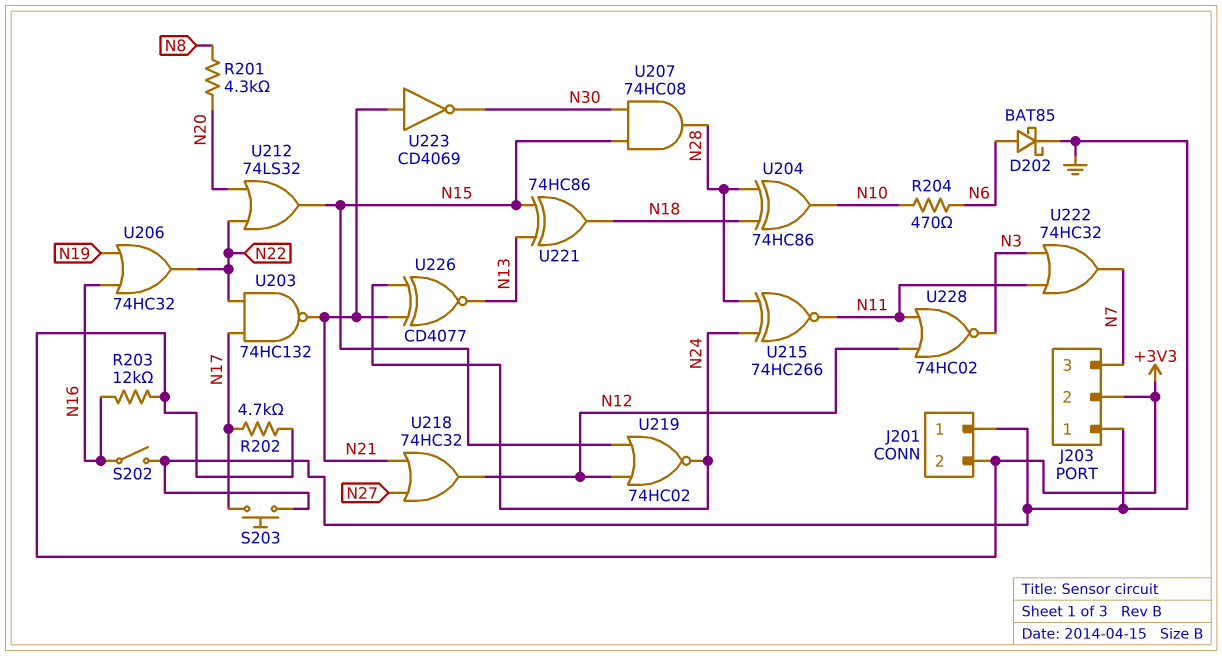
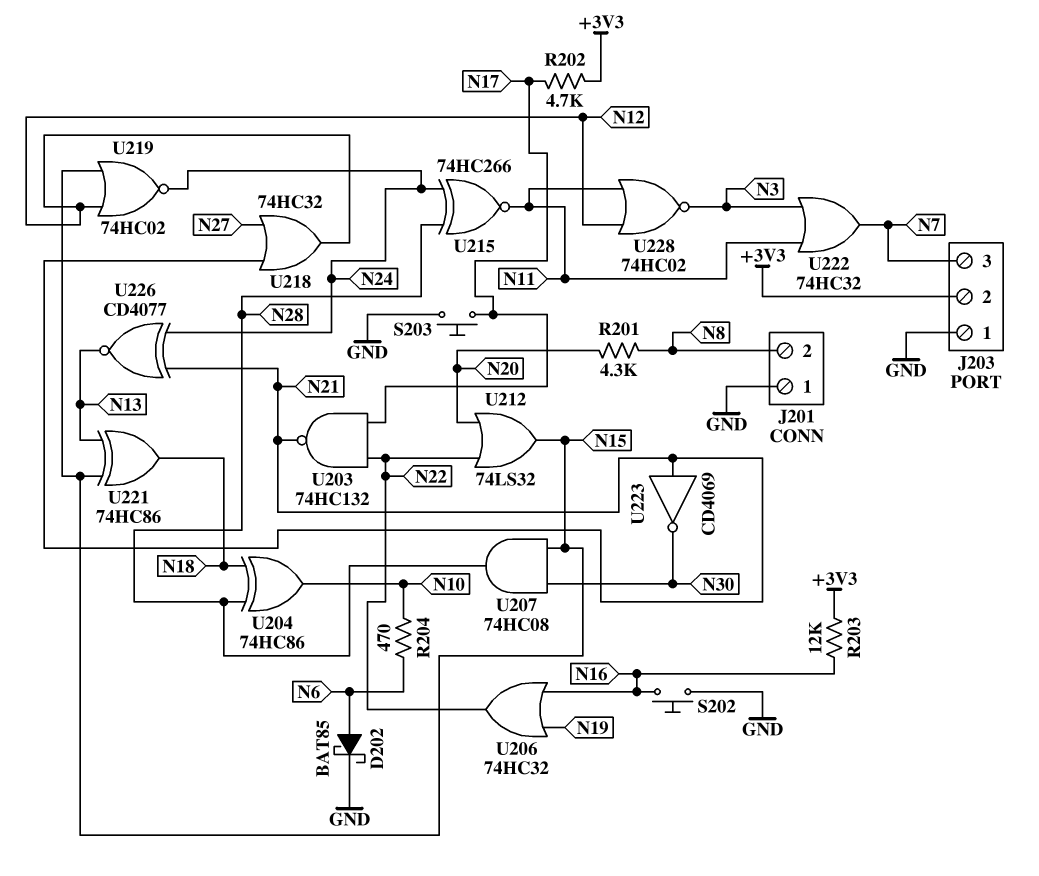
J201 pin 2: +3V3 -> N8
S202: switch (GND, N16) -> button (GND, N16)

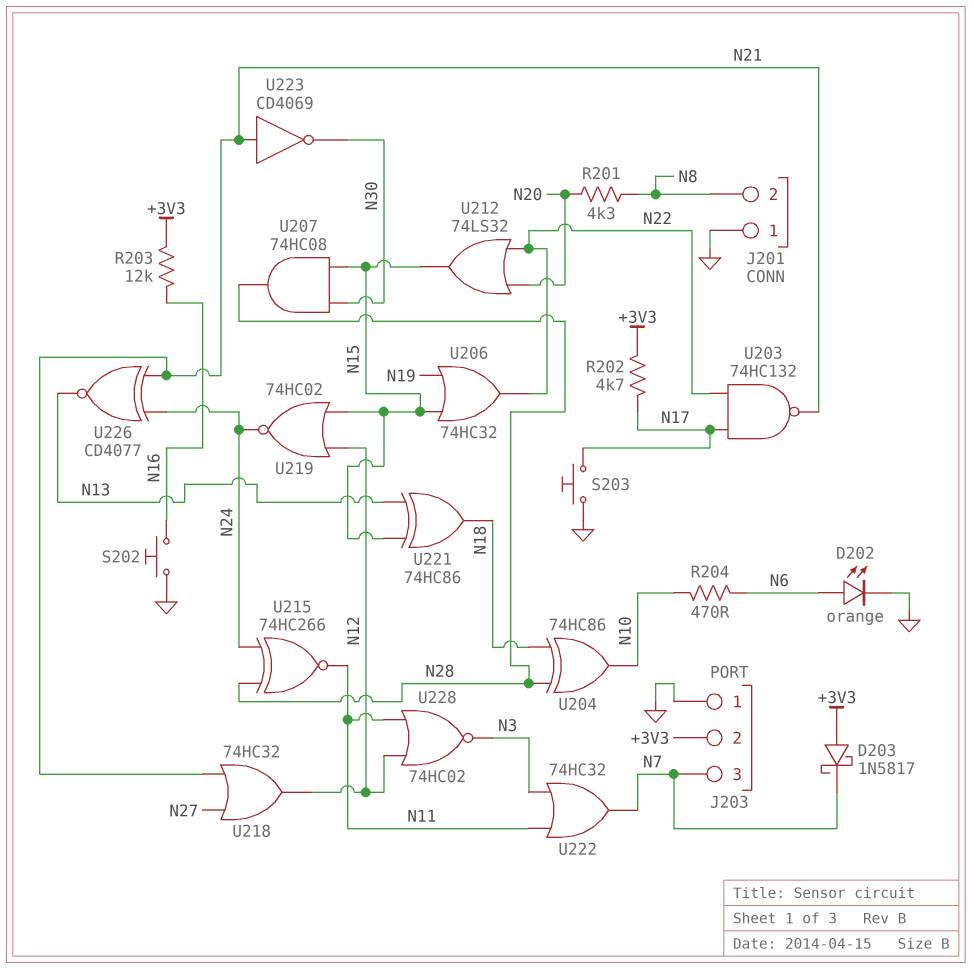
D202: schottky BAT85 (A N6, K GND) -> LED orange (A N6, K GND)
D203: none -> schottky 1N5817 (A +3V3, K N7)
U206: OR 74HC32 (in N16, in N19, out N22) -> OR 74HC32 (in N15, in N19, out N22)

